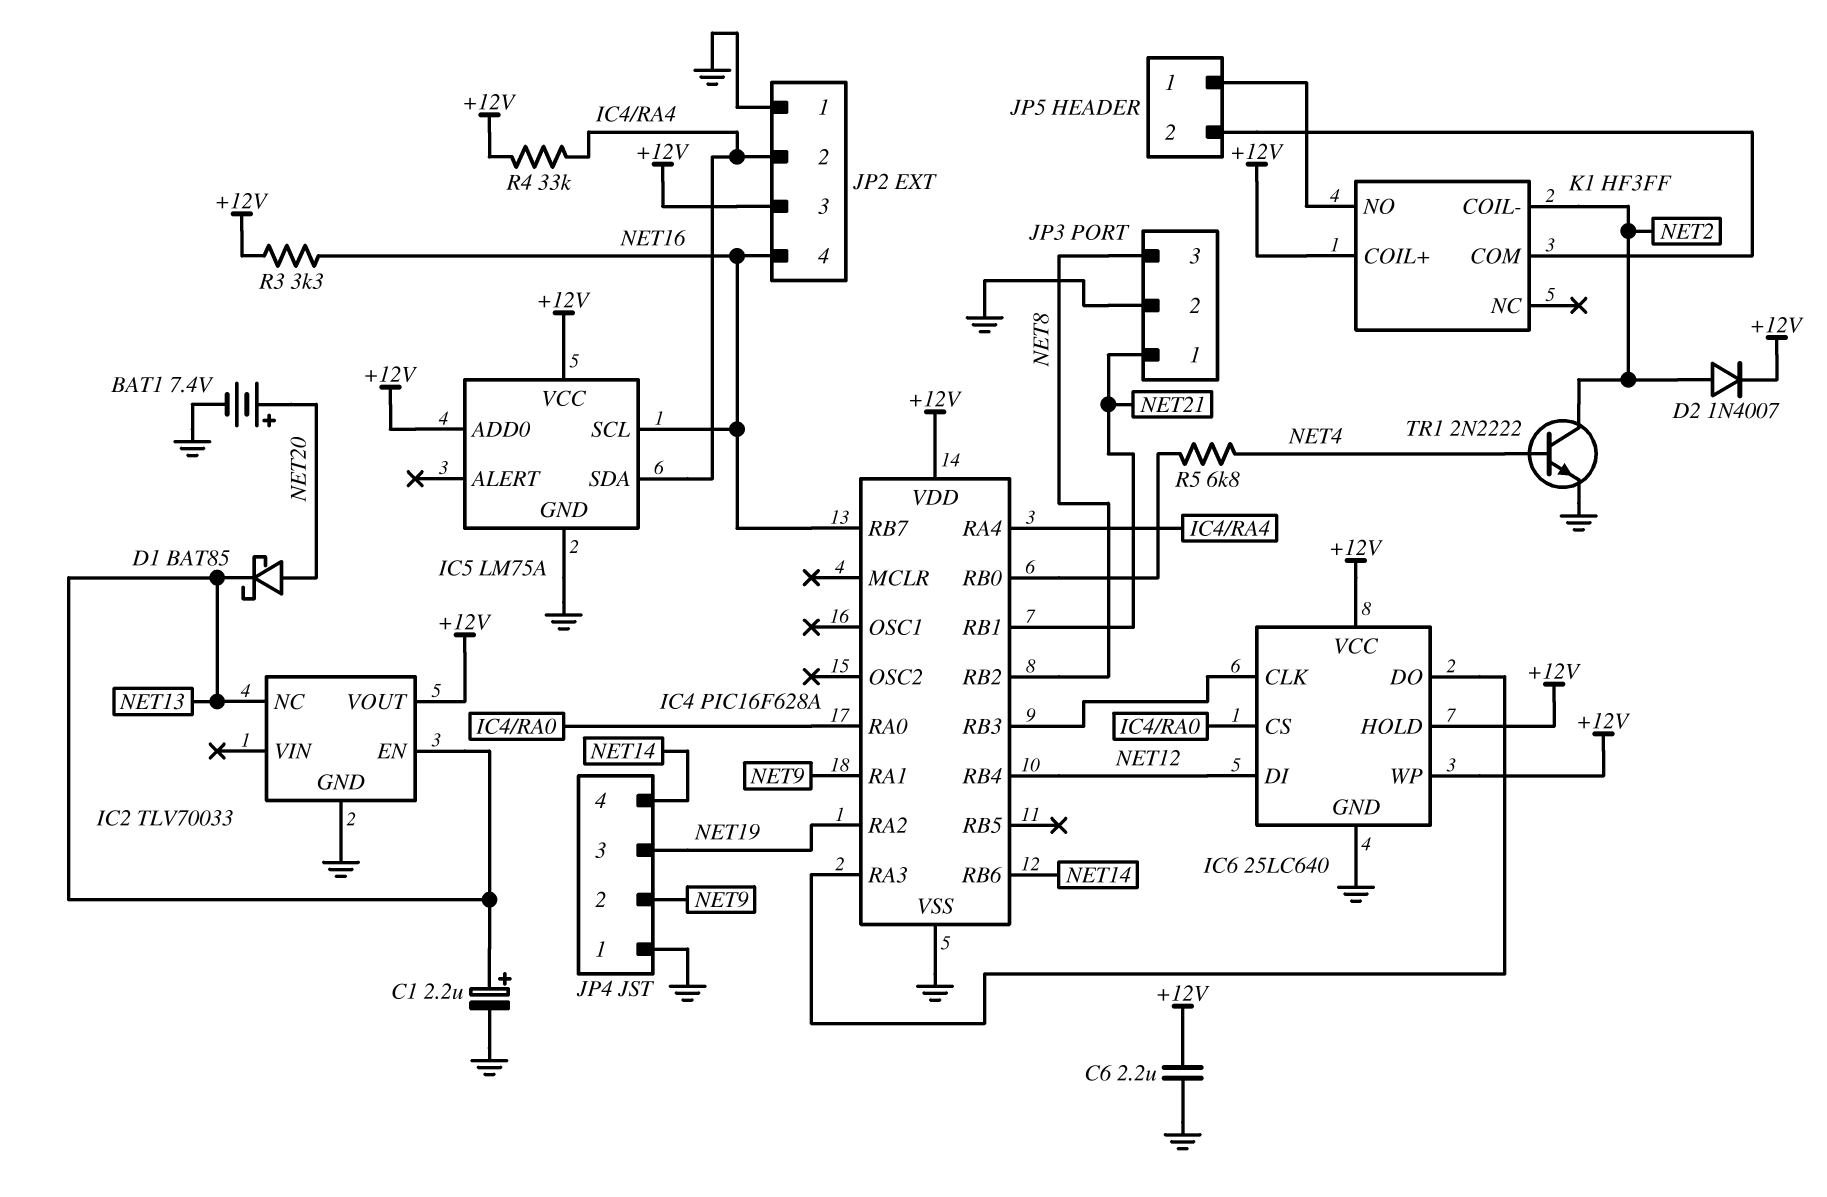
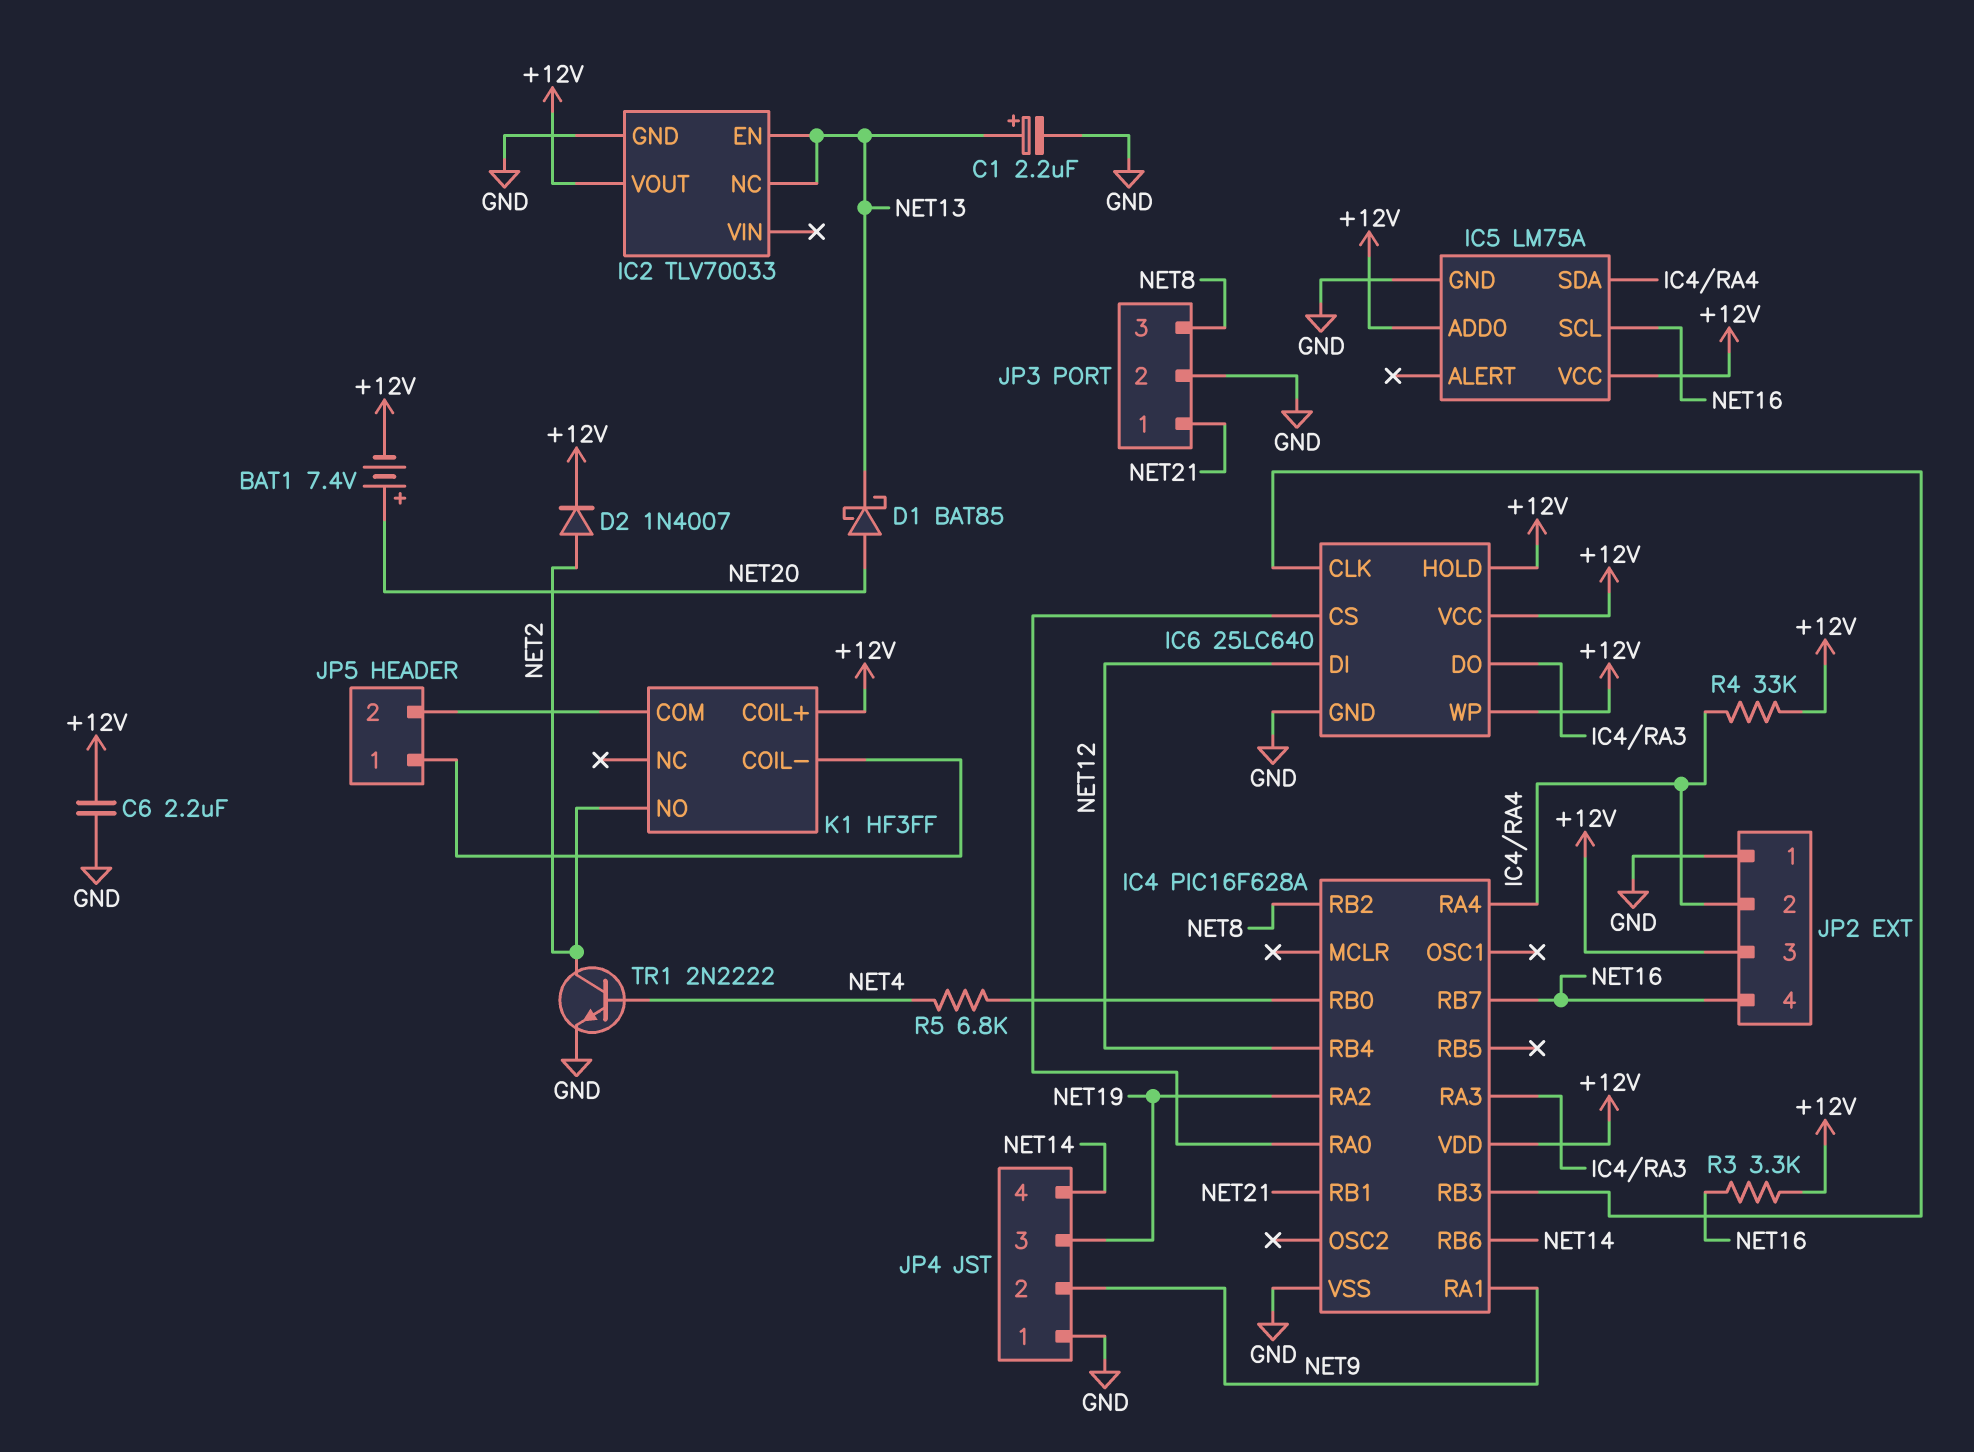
BAT1: 7.4V (plus NET20, minus GND) -> 7.4V (plus NET20, minus +12V)
K1 pin COIL-: NET2 -> JP5/1
K1 pin NO: JP5/1 -> NET2

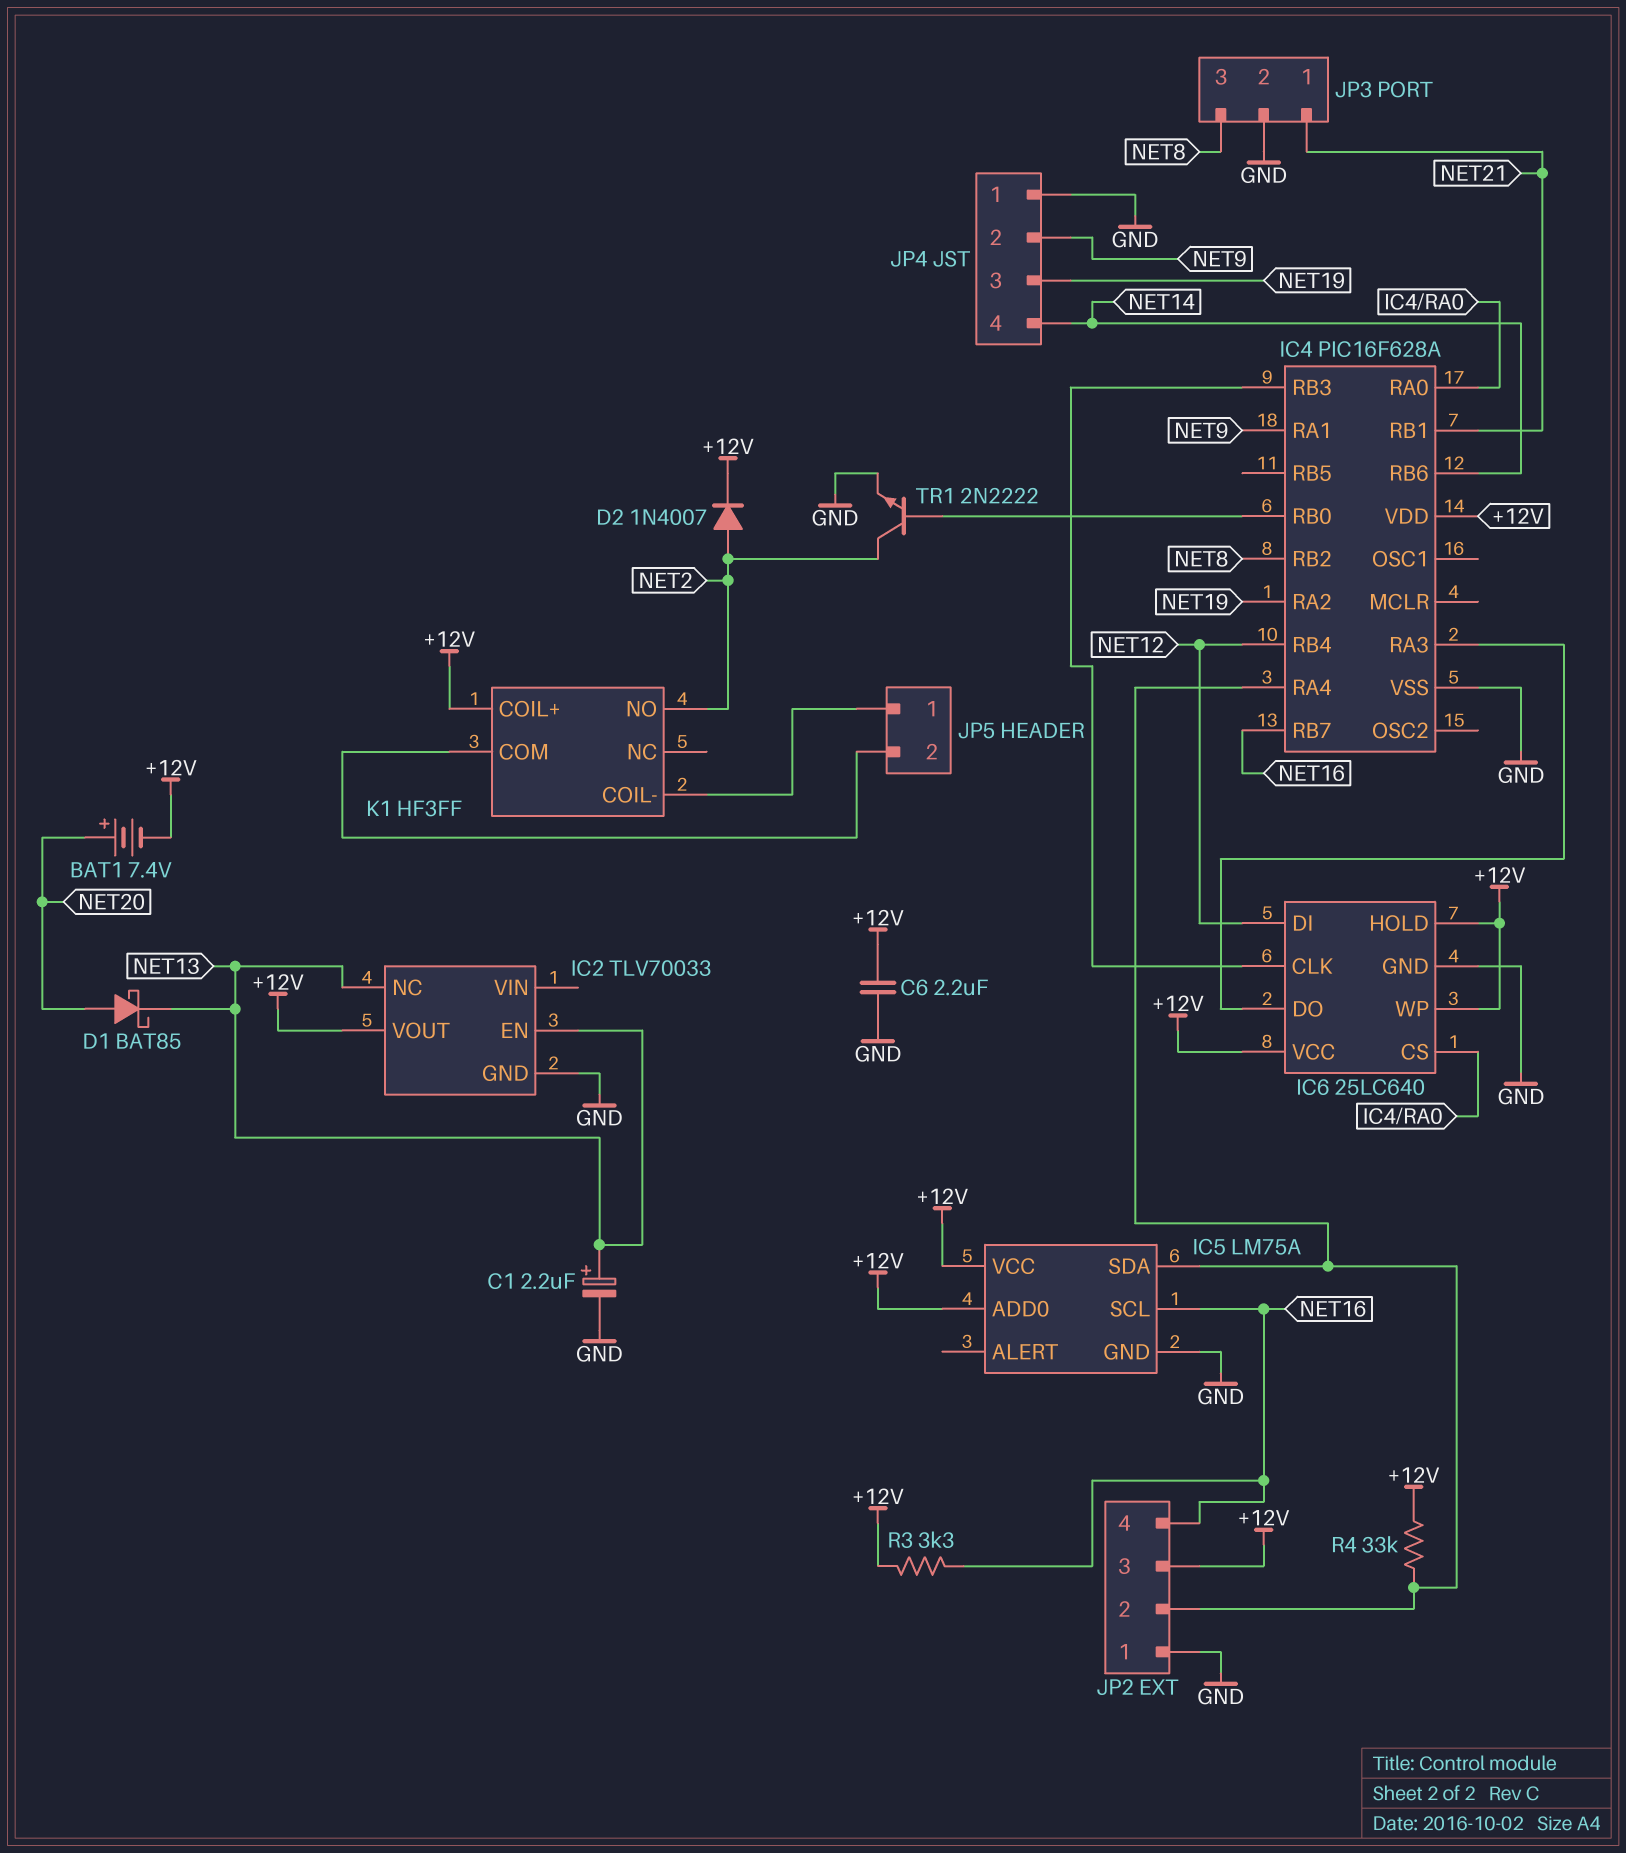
R5: 6.8k (IC4/RB0, NET4) -> none
TR1: NPN 2N2222 (B NET4, C NET2, E GND) -> NPN 2N2222 (B IC4/RB0, C NET2, E GND)

